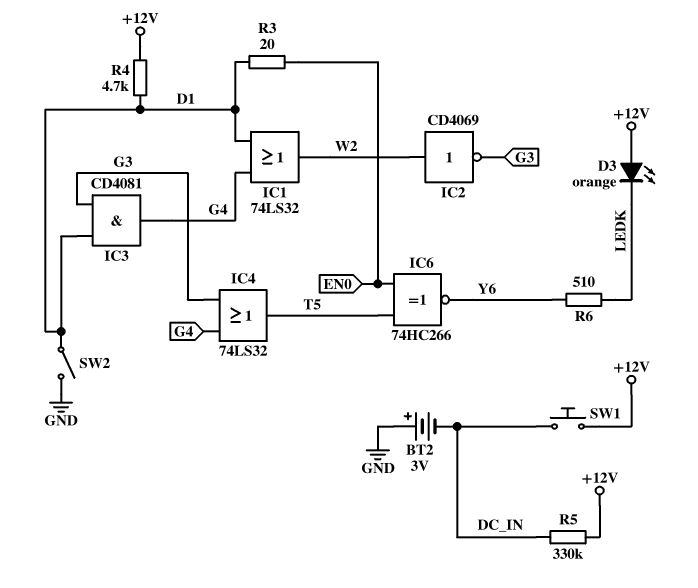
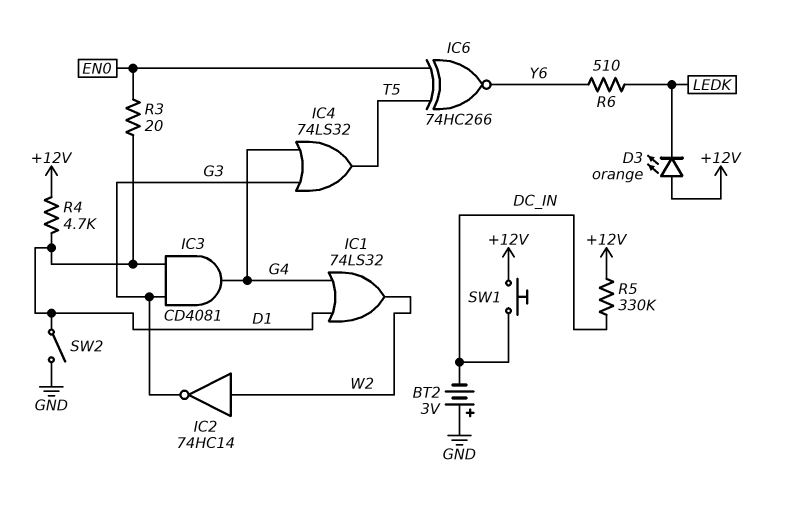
IC2: NOT CD4069 (in W2, out G3) -> NOT 74HC14 (in W2, out G3)

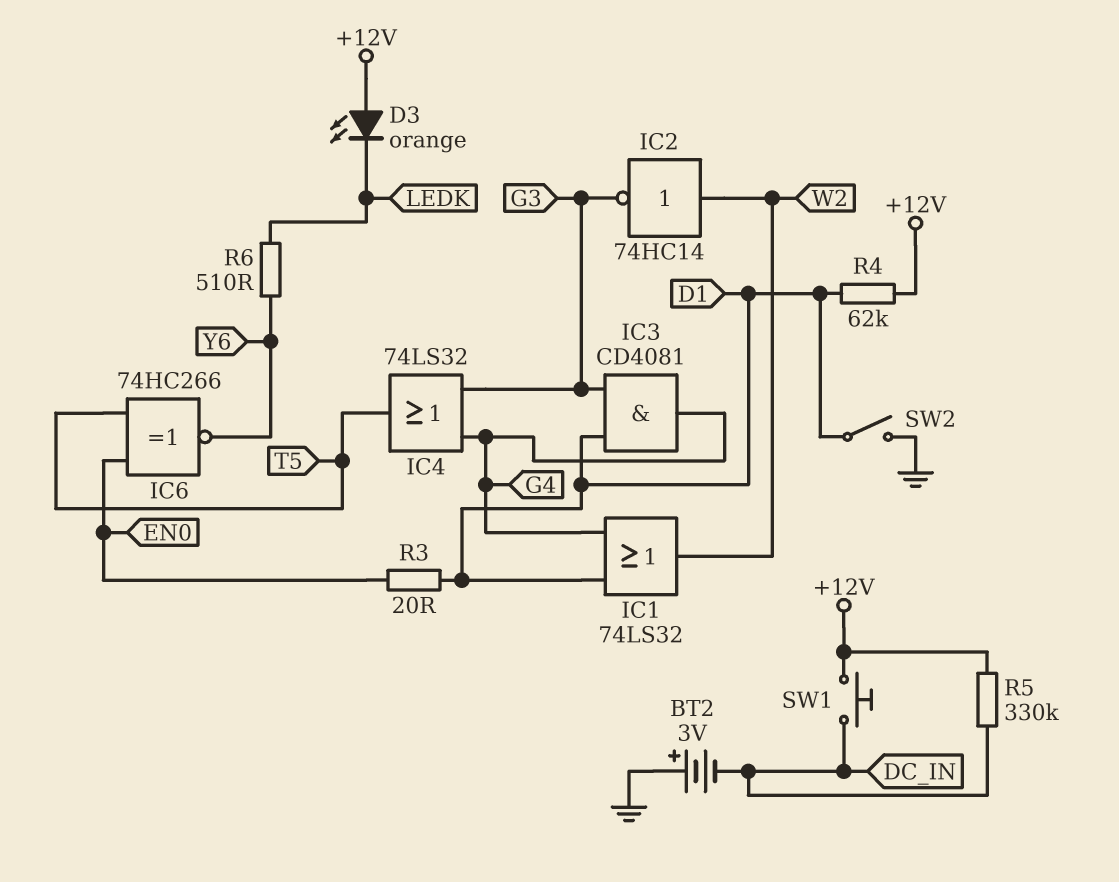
R4: 4.7k (+12V, D1) -> 62k (+12V, D1)

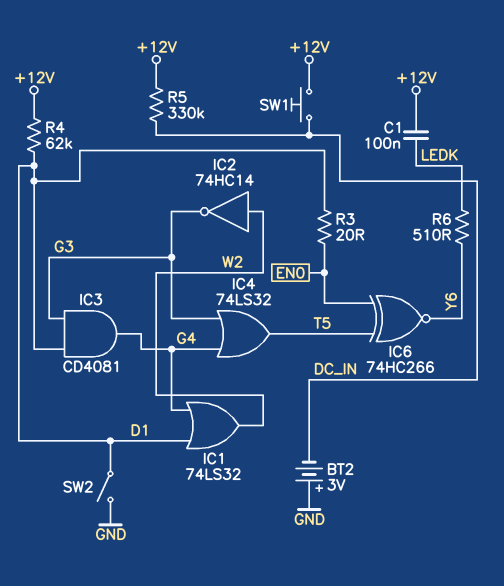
C1: none -> 100nF (+12V, LEDK)
D3: LED orange (A +12V, K LEDK) -> none

